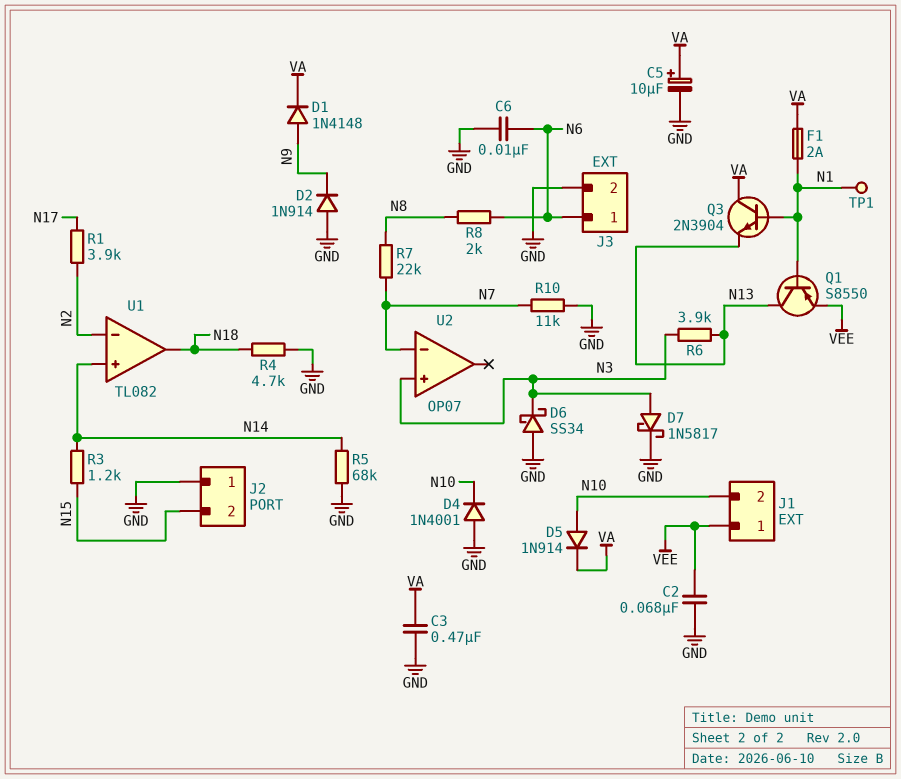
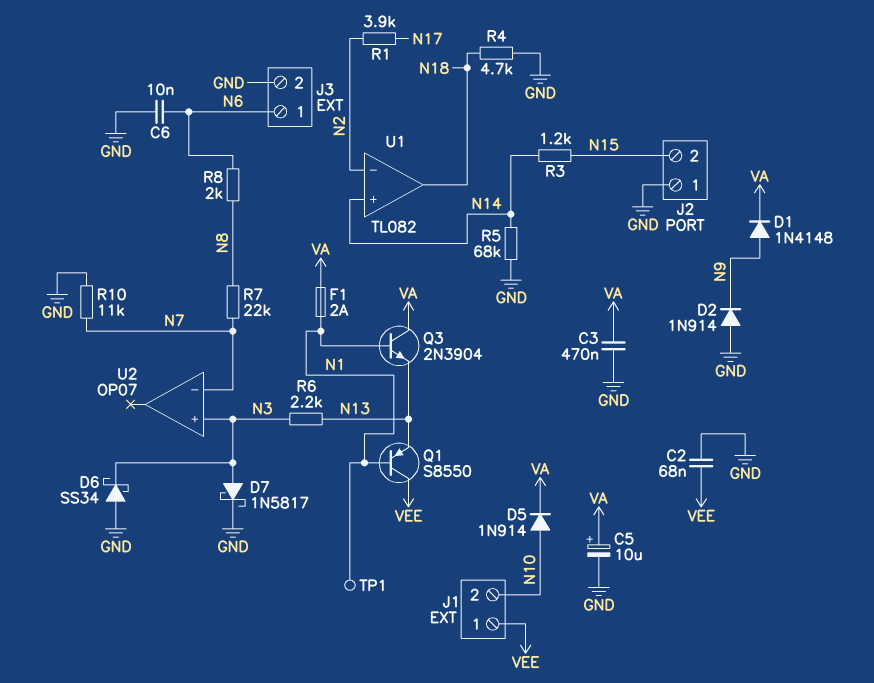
D4: diode 1N4001 (A GND, K N10) -> none
Q1: PNP S8550 (B N1, C N13, E VEE) -> PNP S8550 (B N1, C VEE, E N13)
R6: 3.9k (N3, N13) -> 2.2k (N3, N13)

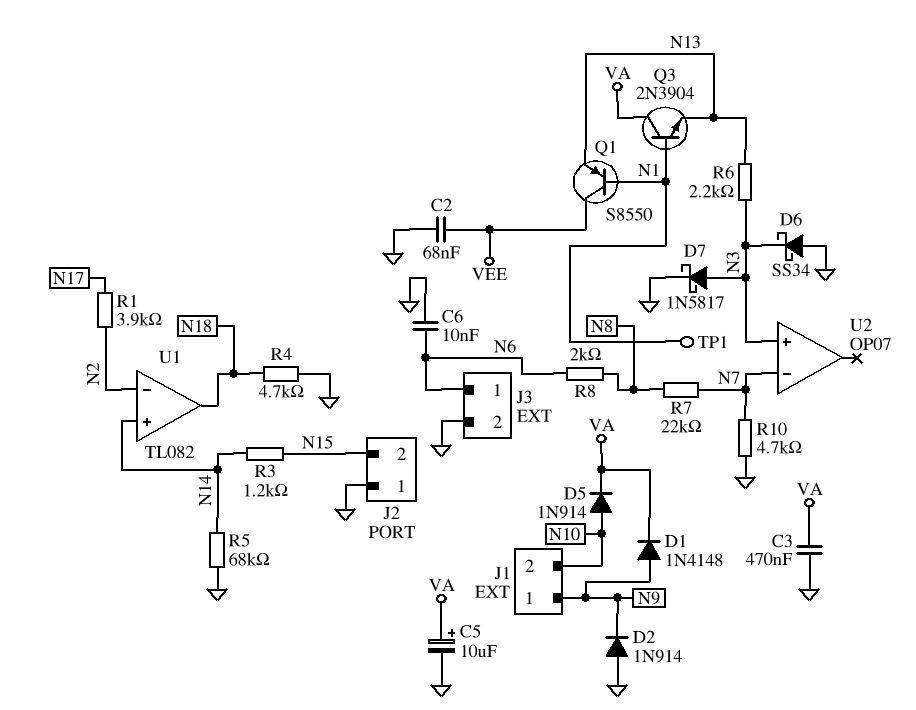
F1: 2A (N1, VA) -> none
J1 pin 1: VEE -> N9
R10: 11k (GND, N7) -> 4.7k (GND, N7)

